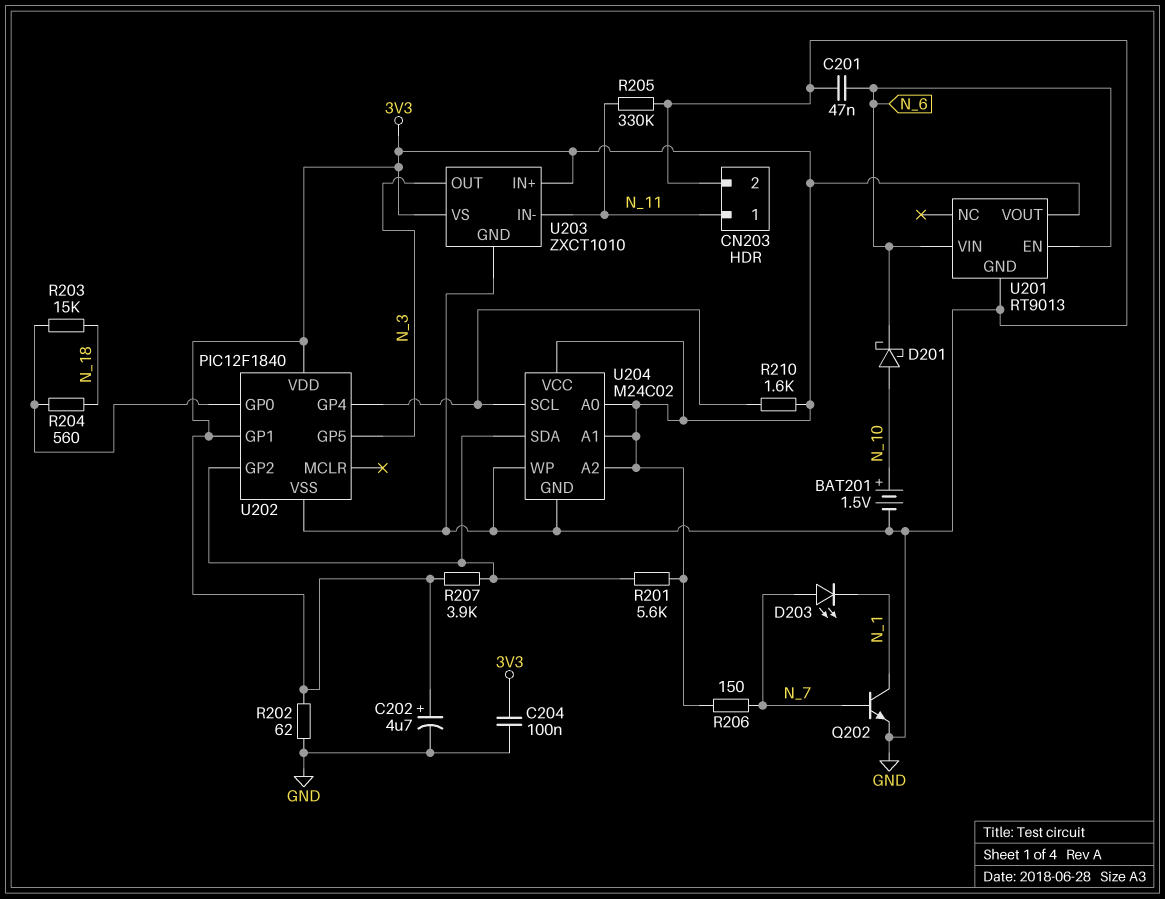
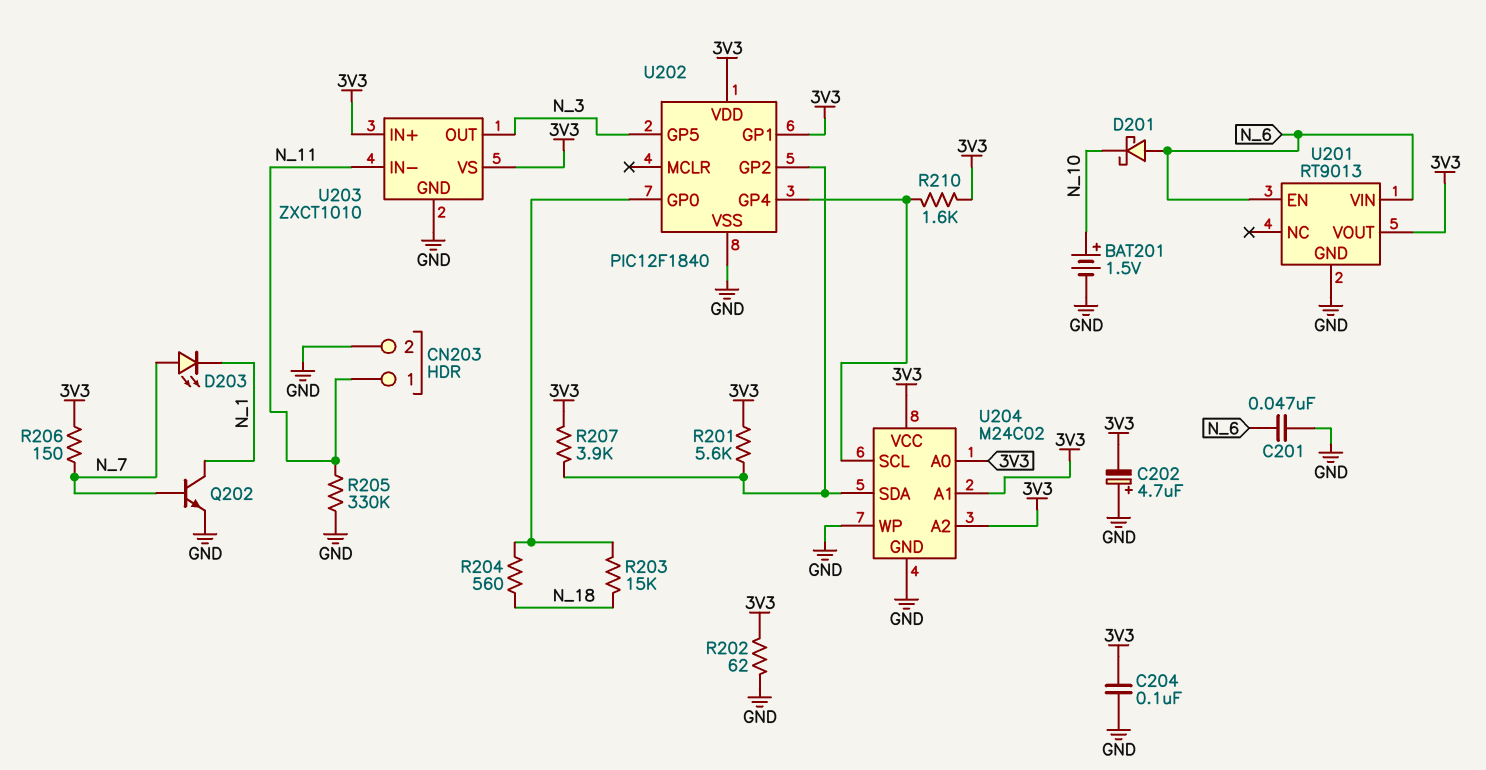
C202: 4.7uF (plus 3V3, minus GND) -> 4.7uF (plus GND, minus 3V3)
D201: schottky (A N_10, K N_6) -> schottky (A N_6, K N_10)

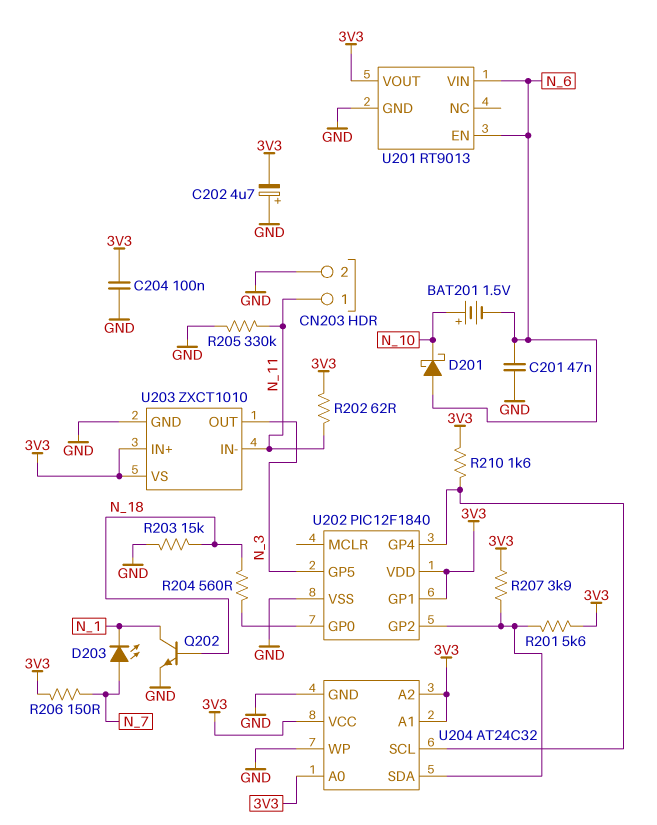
BAT201: 1.5V (plus N_10, minus GND) -> 1.5V (plus N_10, minus N_6)
Q202: NPN (B N_7, C N_1, E GND) -> NPN (B N_18, C N_1, E GND)
R202: 62 (3V3, GND) -> 62 (3V3, N_11)
R203: 15k (N_18, U202/GP0) -> 15k (GND, N_18)
U204: M24C02 -> AT24C32

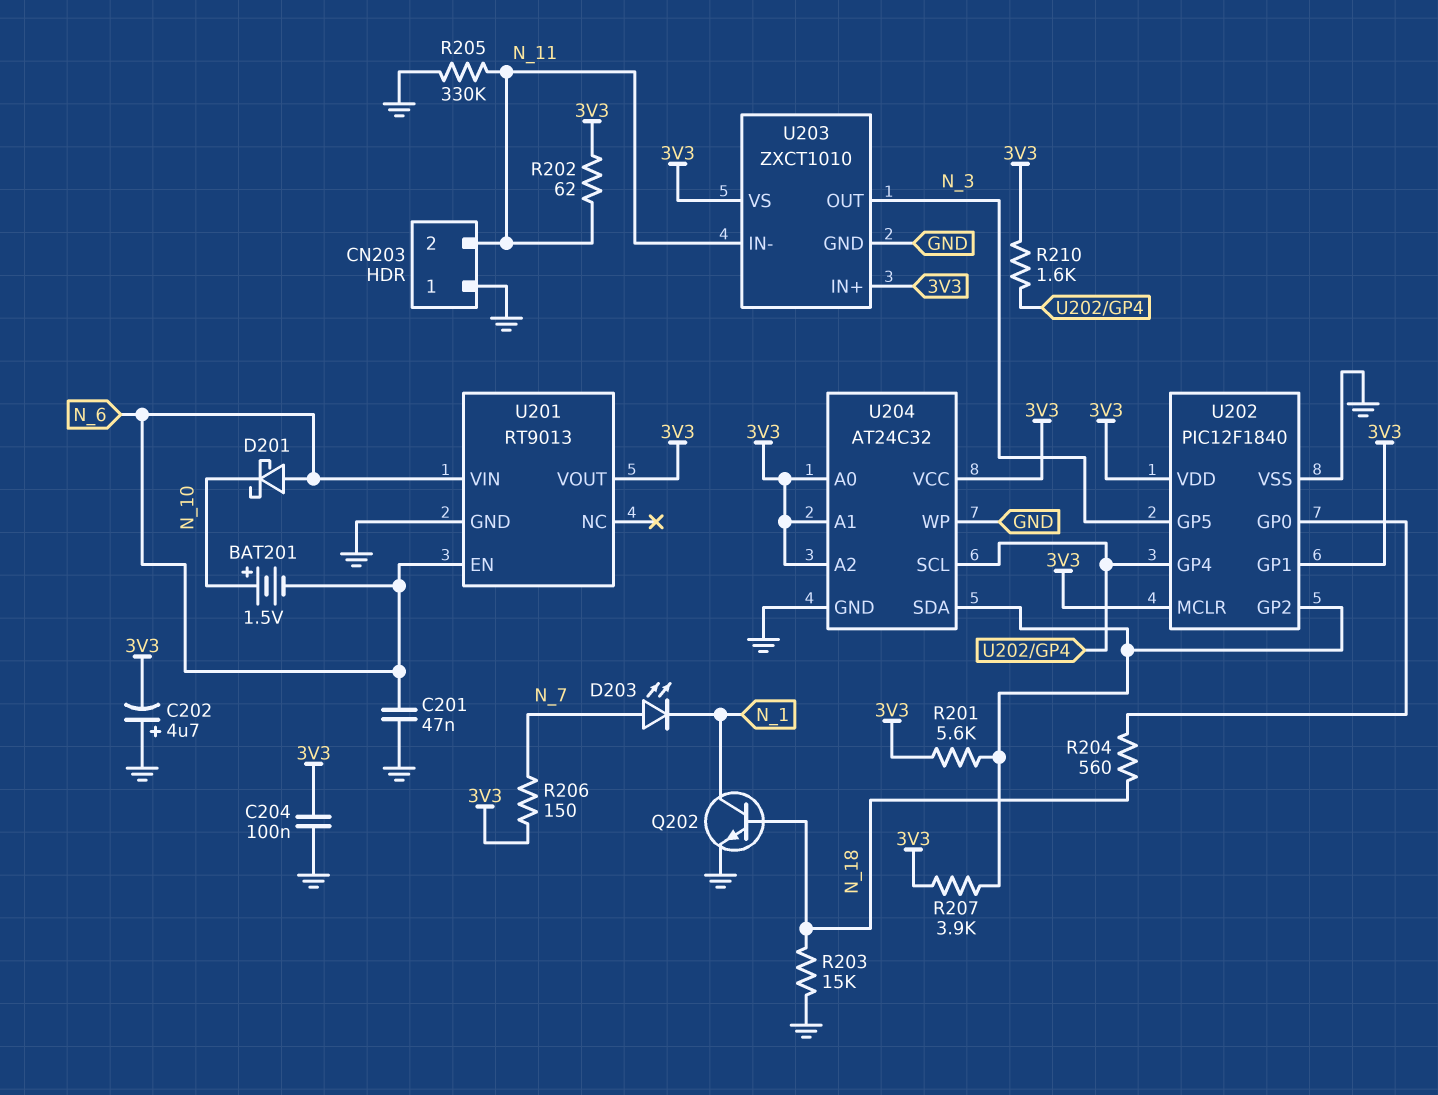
CN203 pin 1: N_11 -> GND
CN203 pin 2: GND -> N_11
U202 pin MCLR: none -> 3V3

